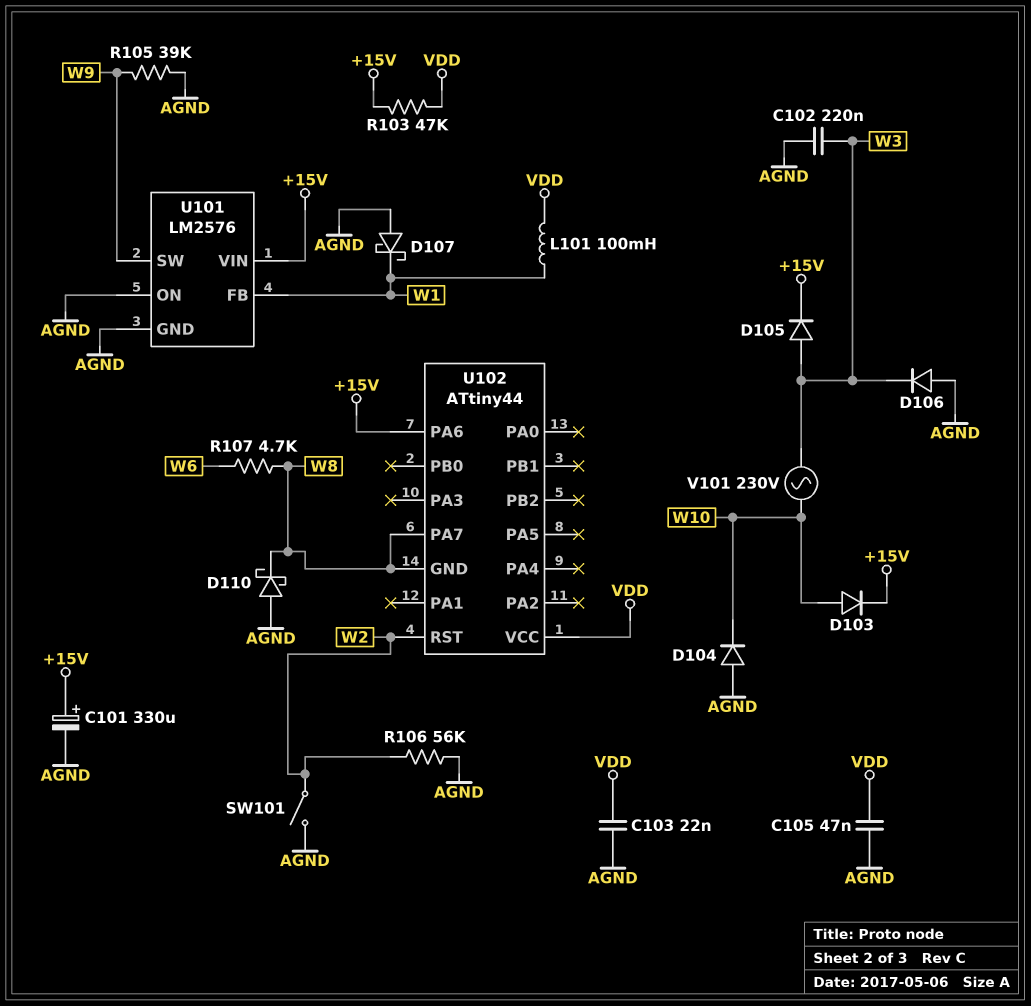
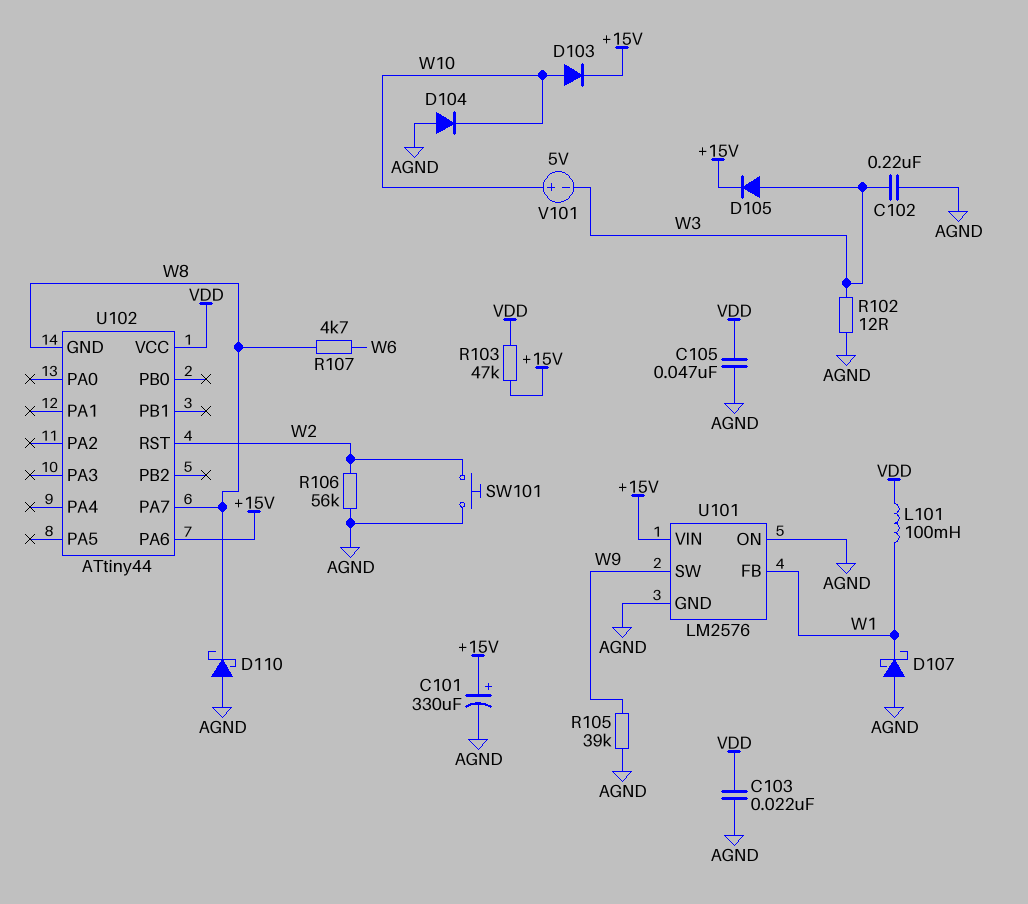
D106: diode (A AGND, K W3) -> none
R102: none -> 12 (AGND, W3)
SW101: switch (AGND, W2) -> button (AGND, W2)
V101: AC 230V (W3, W10) -> 5V (plus W10, minus W3)

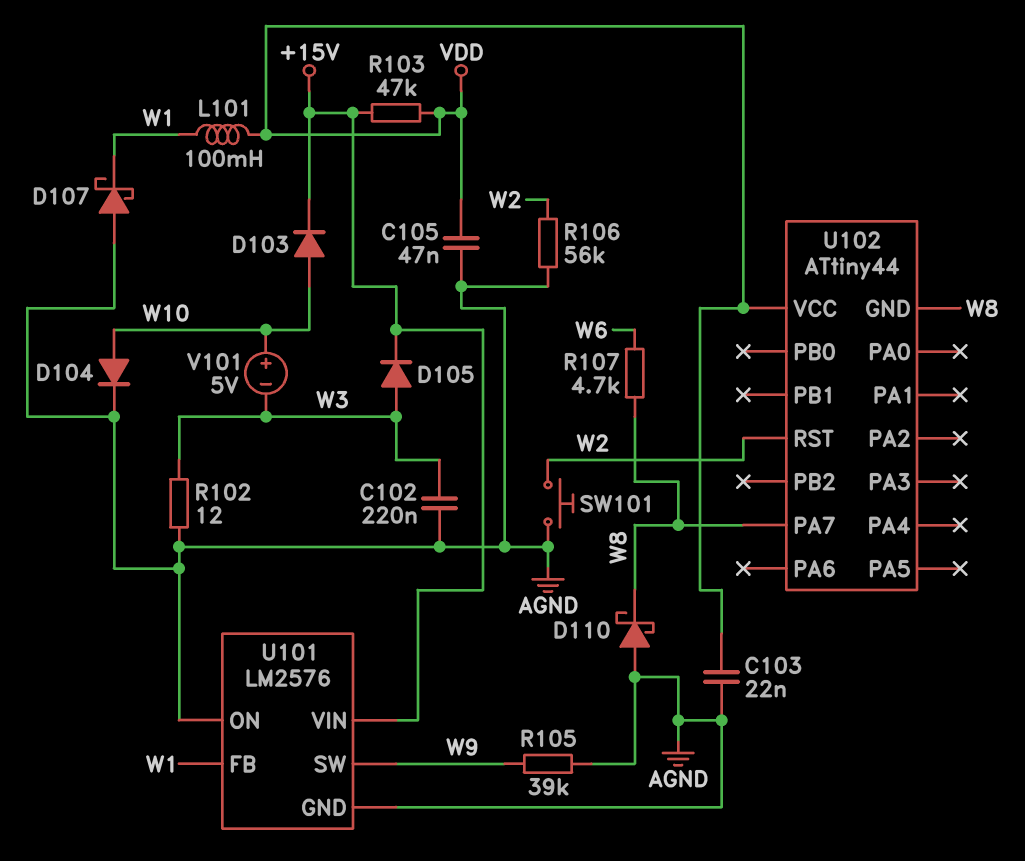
C101: 330uF (plus +15V, minus AGND) -> none
D104: diode (A AGND, K W10) -> diode (A W10, K AGND)
U102 pin PA6: +15V -> none

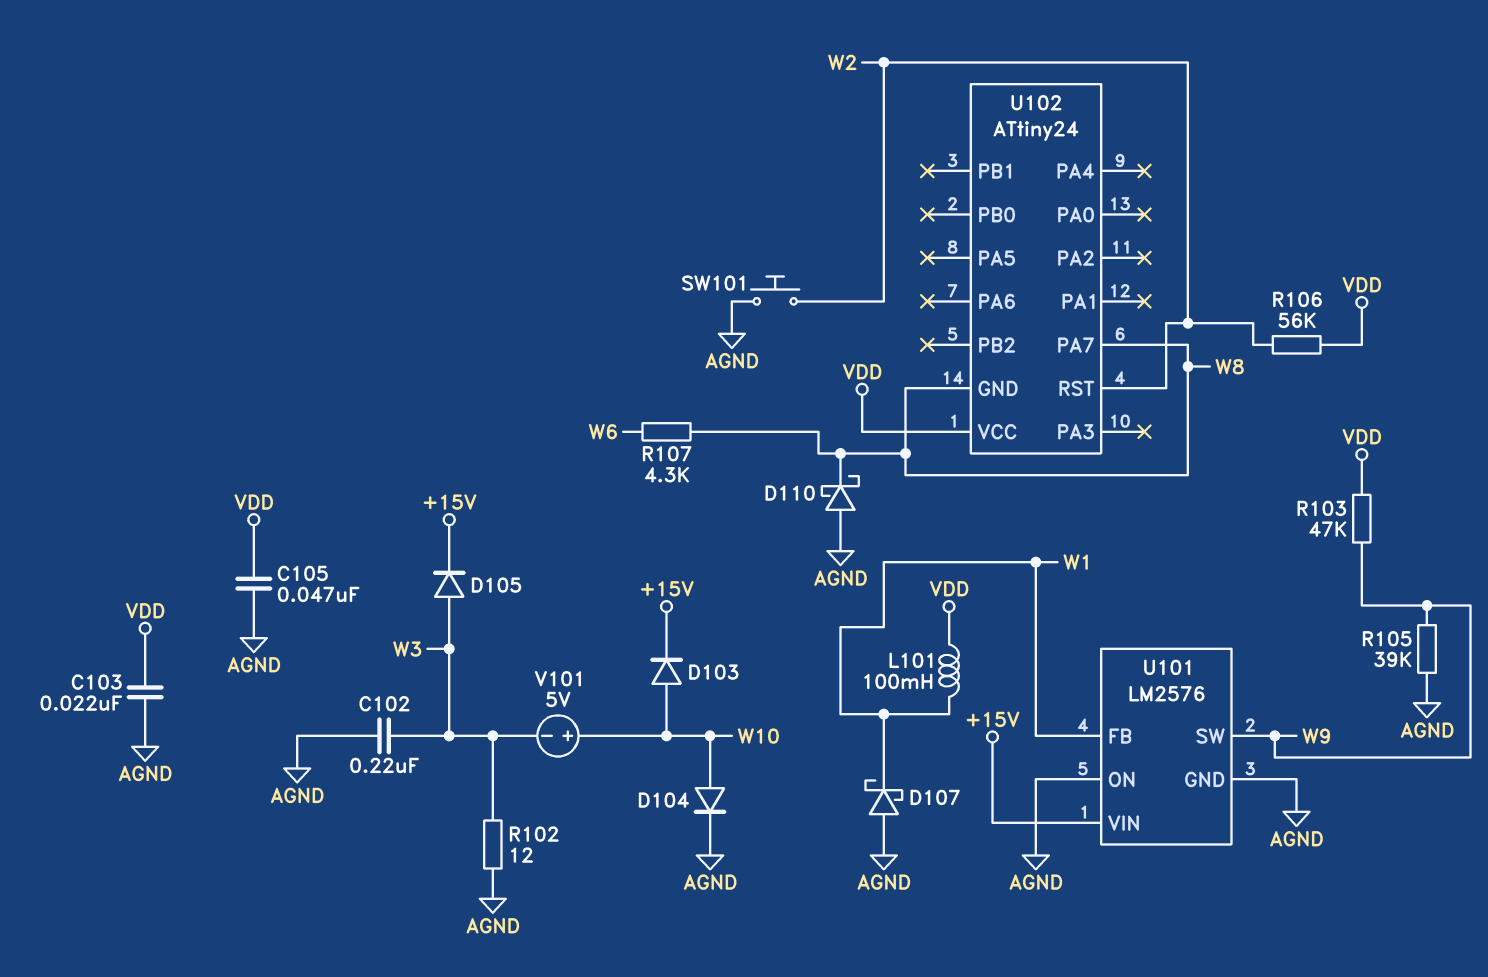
R103: 47k (+15V, VDD) -> 47k (VDD, W9)
R106: 56k (AGND, W2) -> 56k (VDD, W2)
R107: 4.7k (W6, W8) -> 4.3k (W6, W8)
U102: ATtiny44 -> ATtiny24

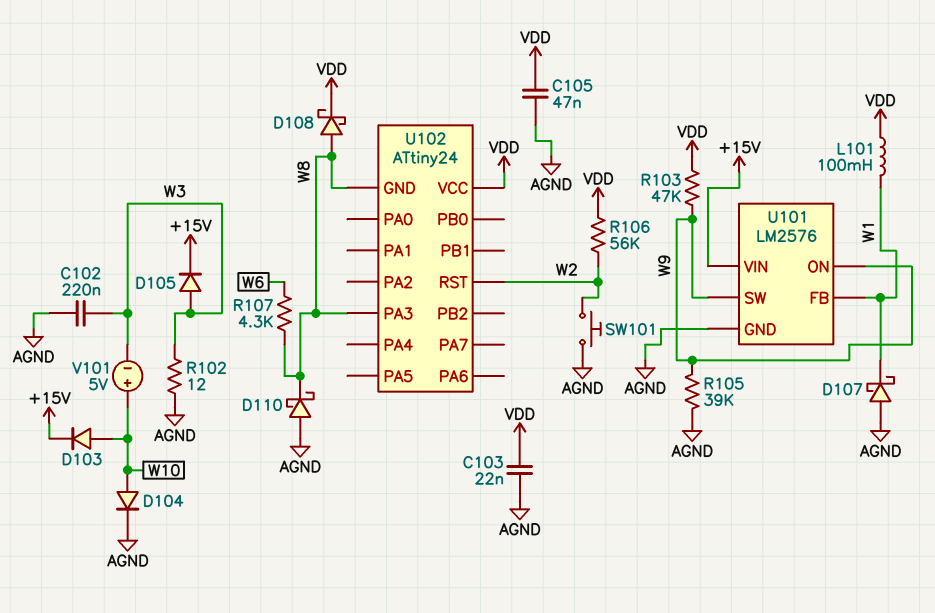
D108: none -> schottky (A W8, K VDD)
U101 pin ON: AGND -> W9
U102 pin PA3: none -> W8
U102 pin PA7: W8 -> none

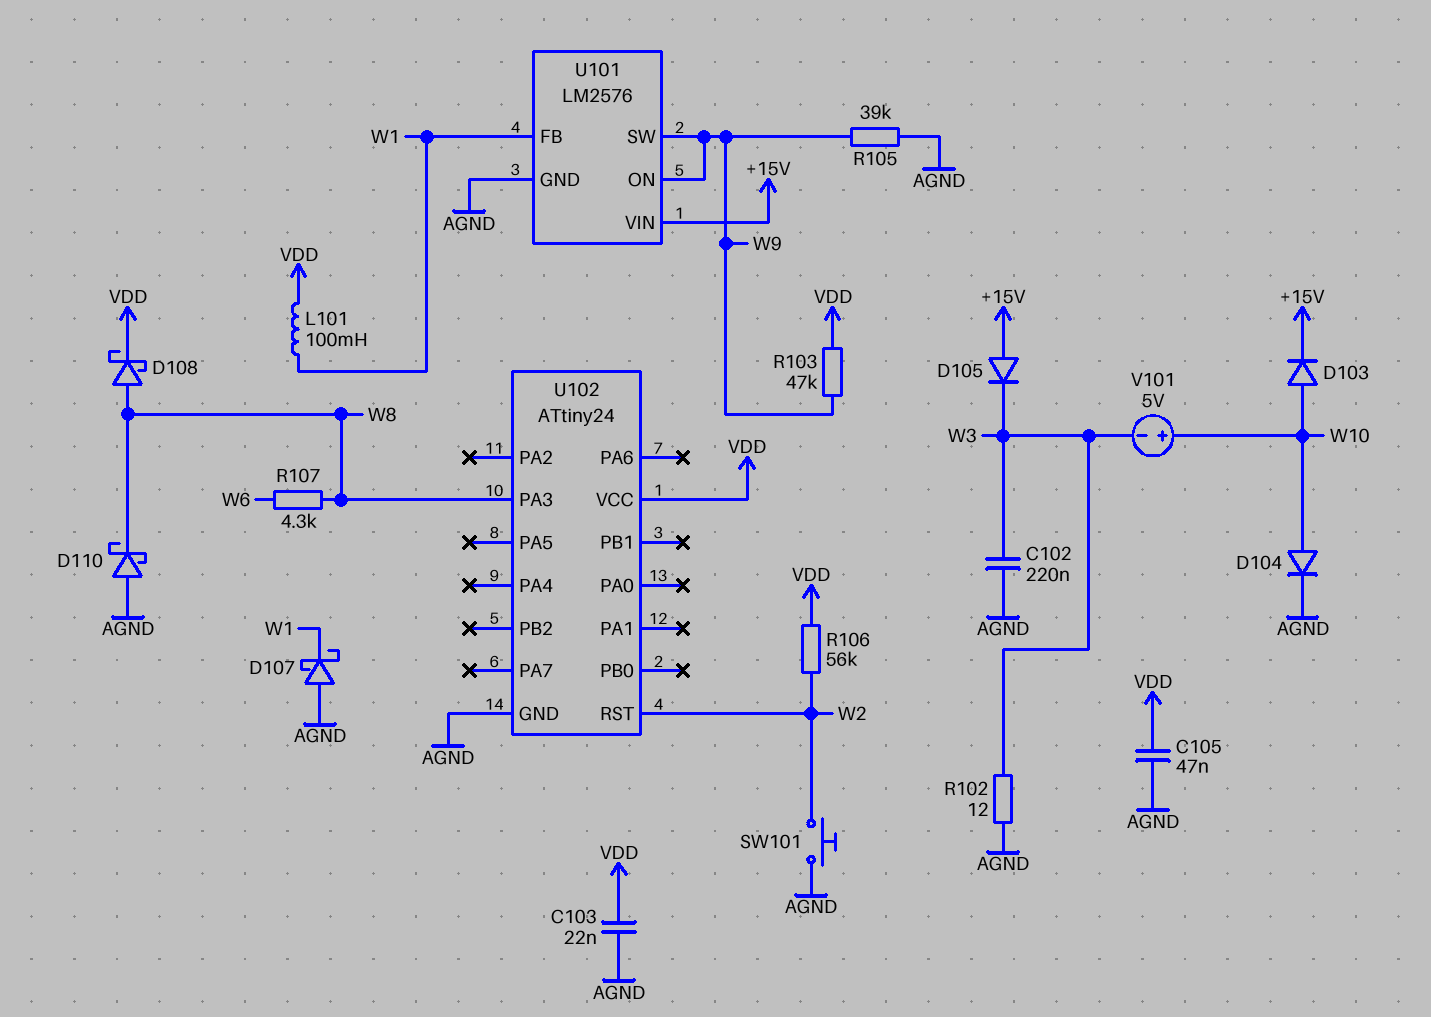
D105: diode (A W3, K +15V) -> diode (A +15V, K W3)
U102 pin GND: W8 -> AGND

